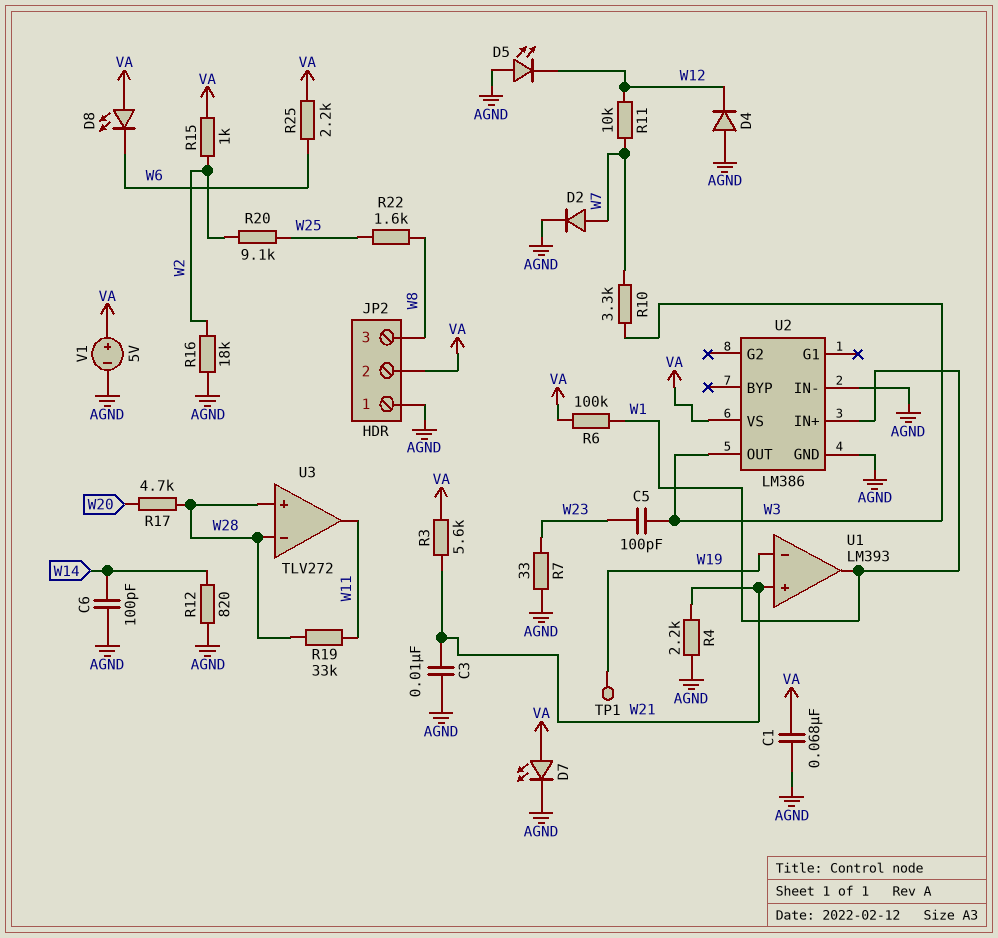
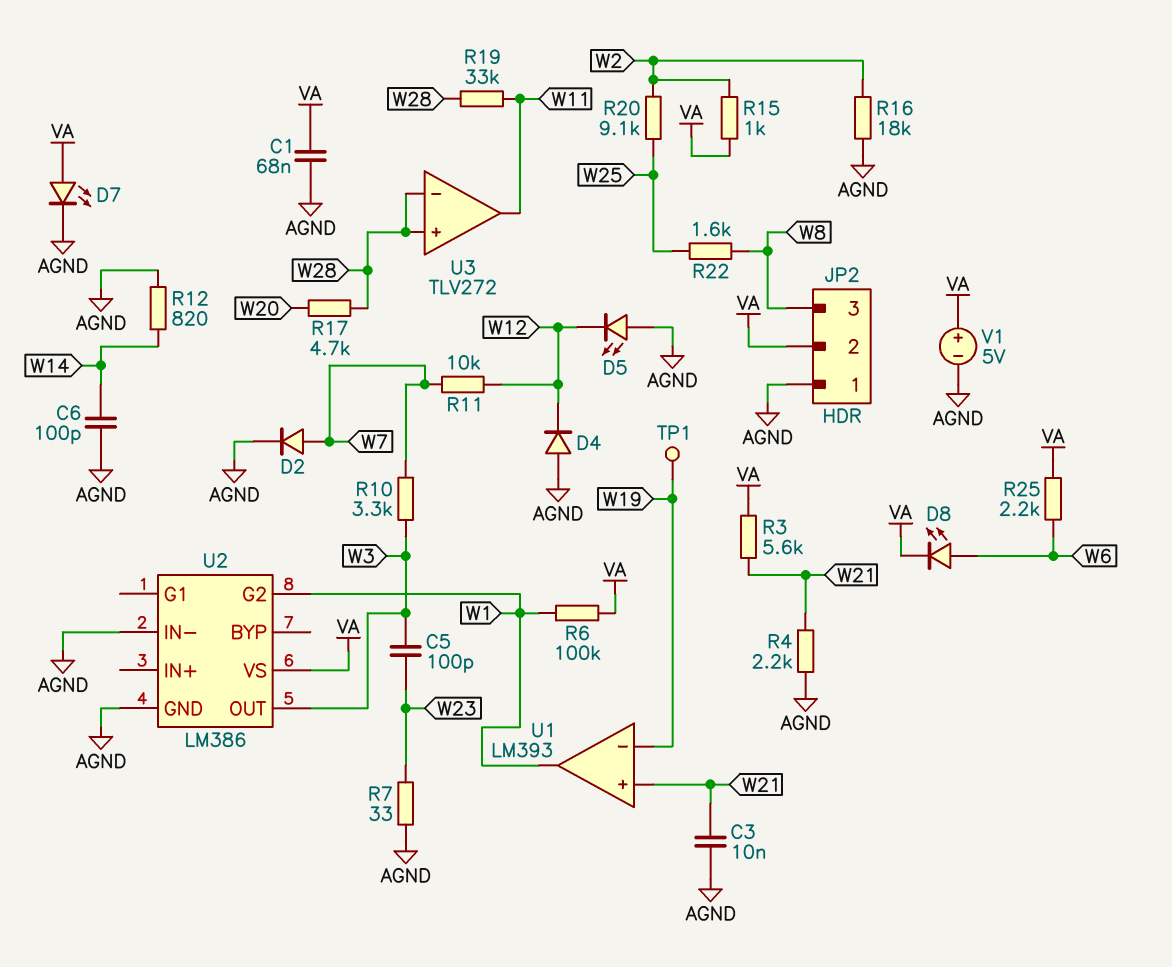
D8: LED (A VA, K W6) -> LED (A W6, K VA)
U2 pin G2: none -> W1
U2 pin IN+: W1 -> none

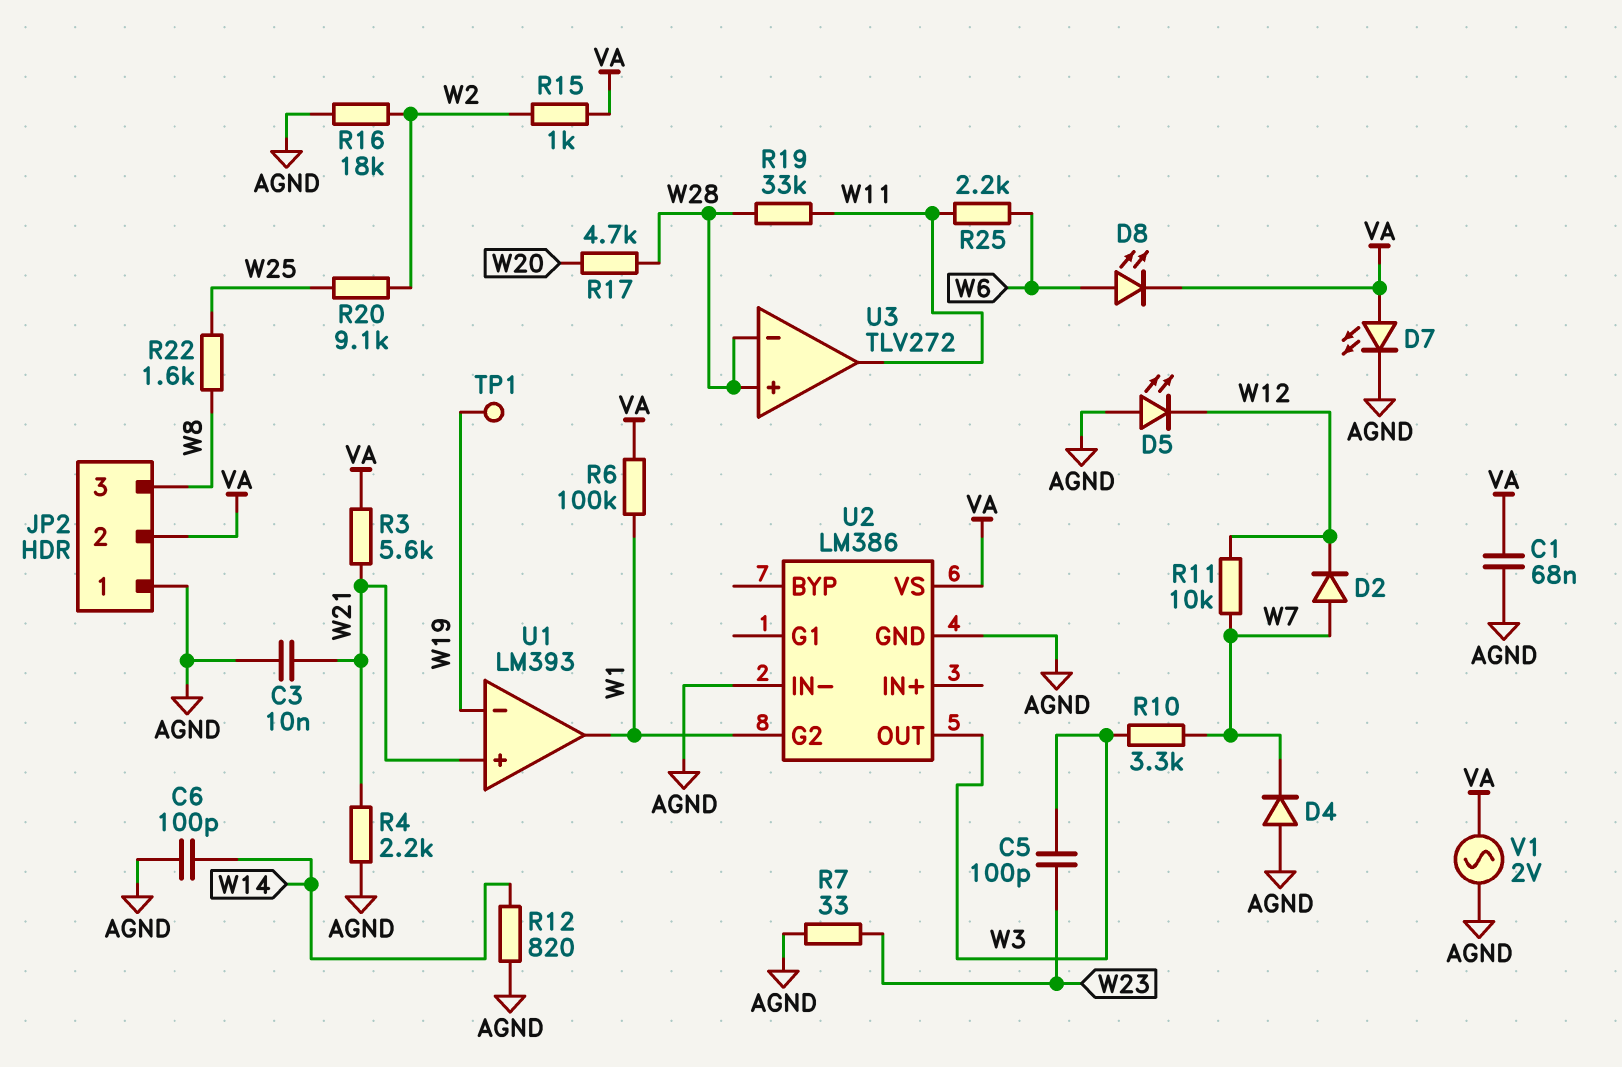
D2: diode (A W7, K AGND) -> diode (A W7, K W12)
D4: diode (A AGND, K W12) -> diode (A AGND, K W7)
R25: 2.2k (VA, W6) -> 2.2k (W6, W11)
V1: 5V (plus VA, minus AGND) -> AC 2V (AGND, VA)

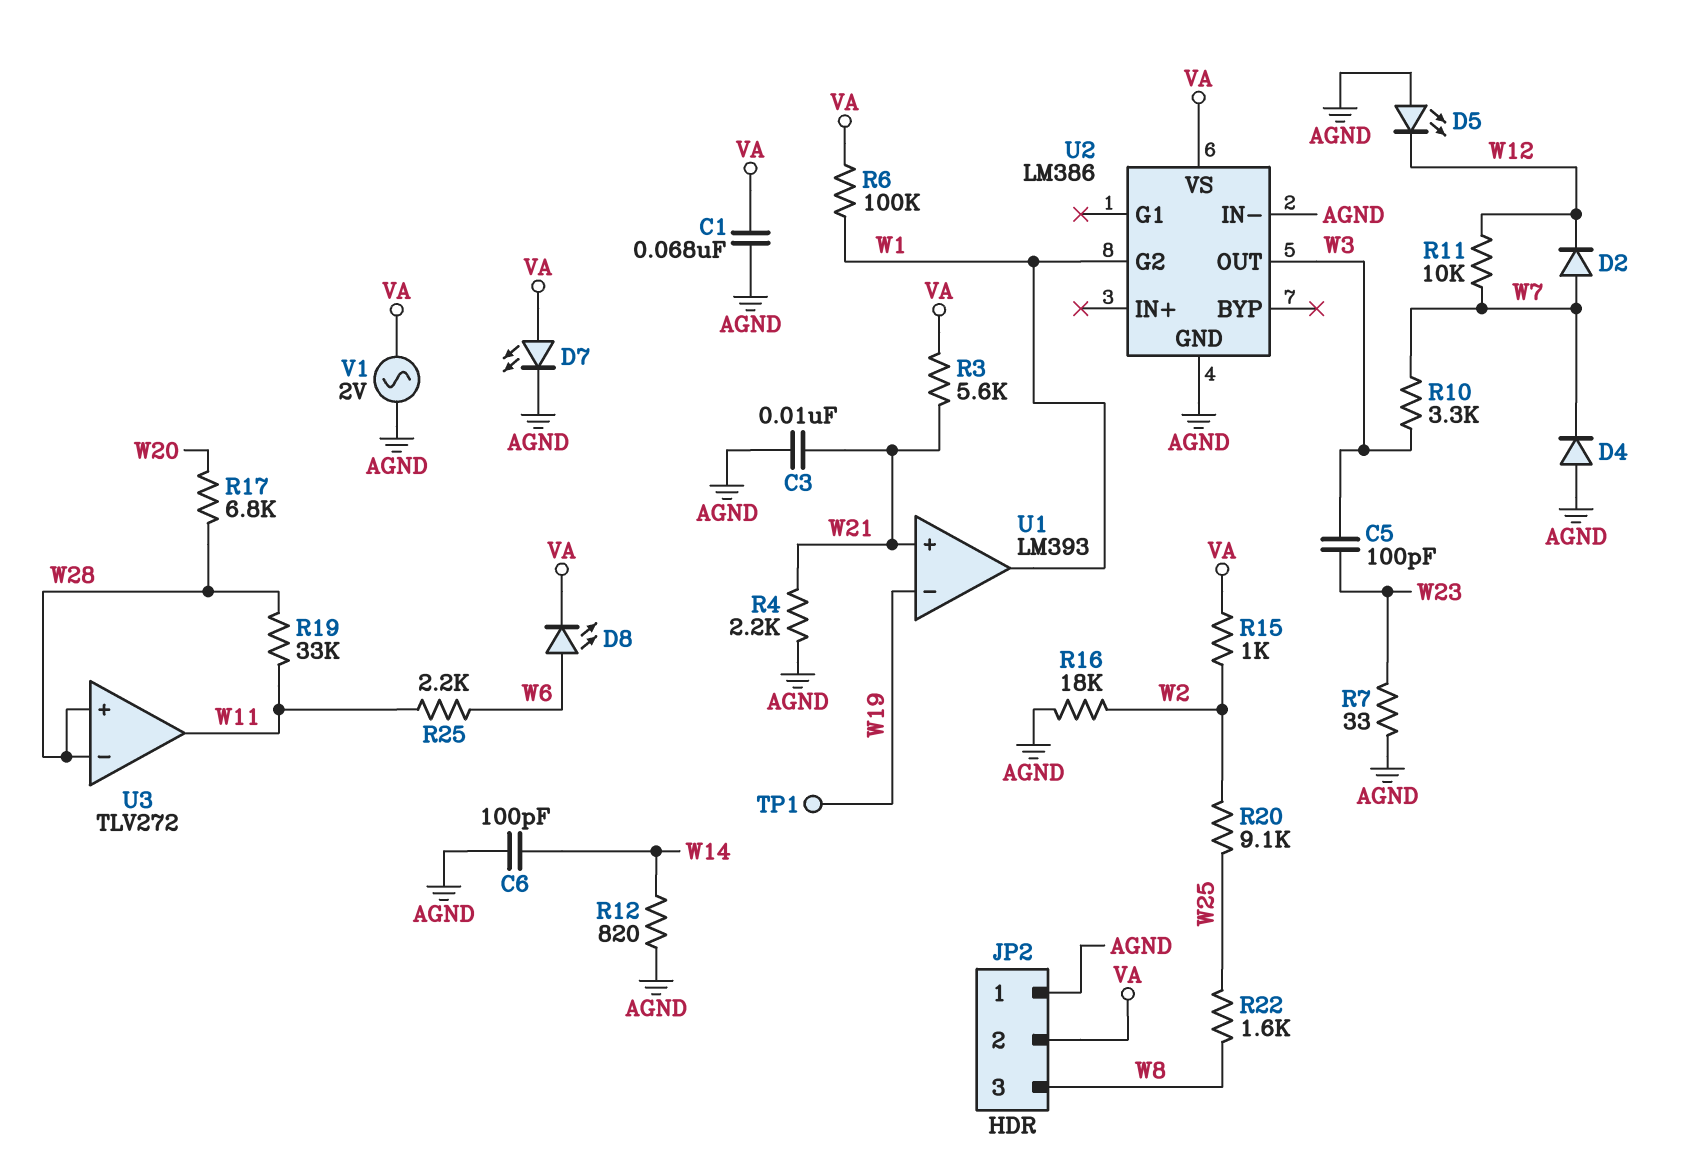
R17: 4.7k (W20, W28) -> 6.8k (W20, W28)

